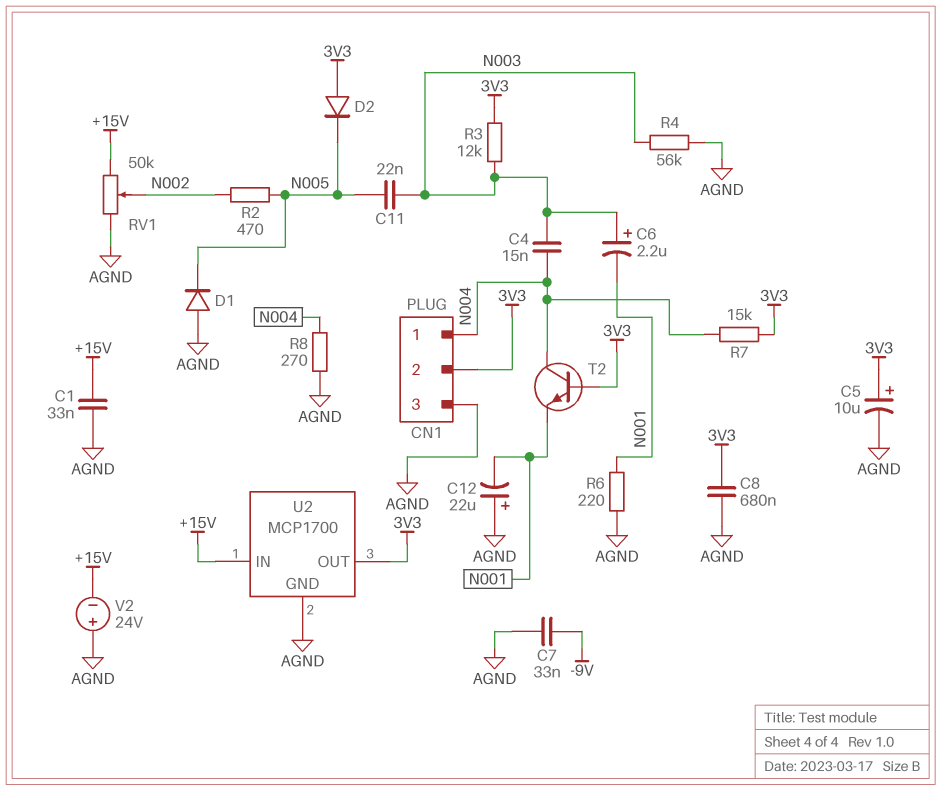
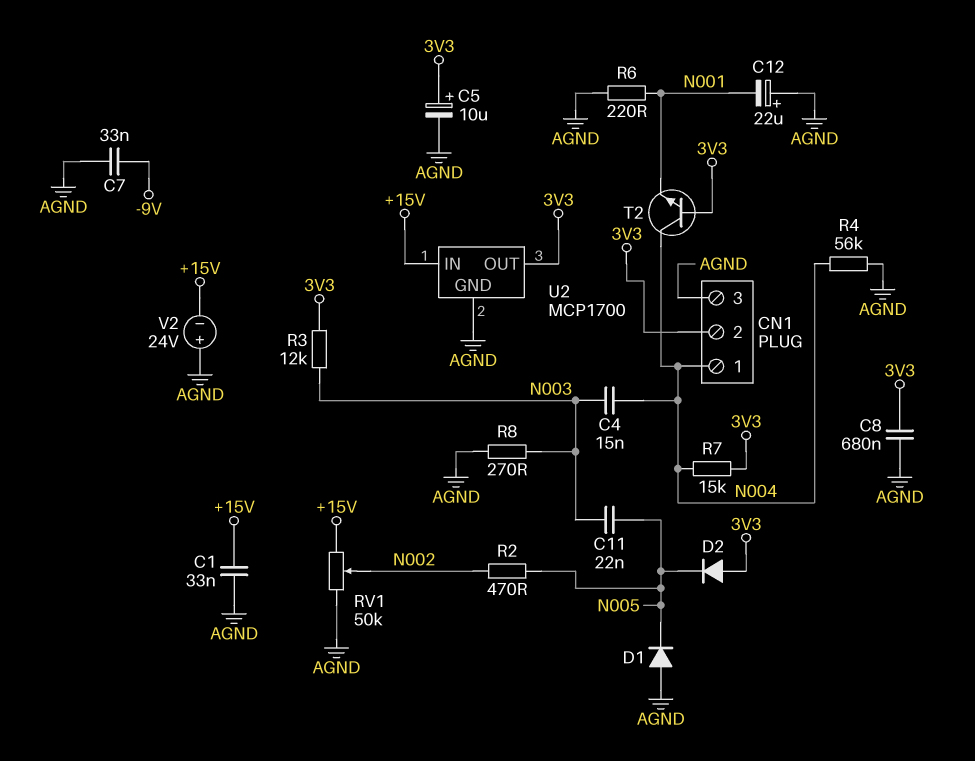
C6: 2.2uF (plus N003, minus N001) -> none
R4: 56k (AGND, N003) -> 56k (AGND, N004)
R8: 270 (AGND, N004) -> 270 (AGND, N003)

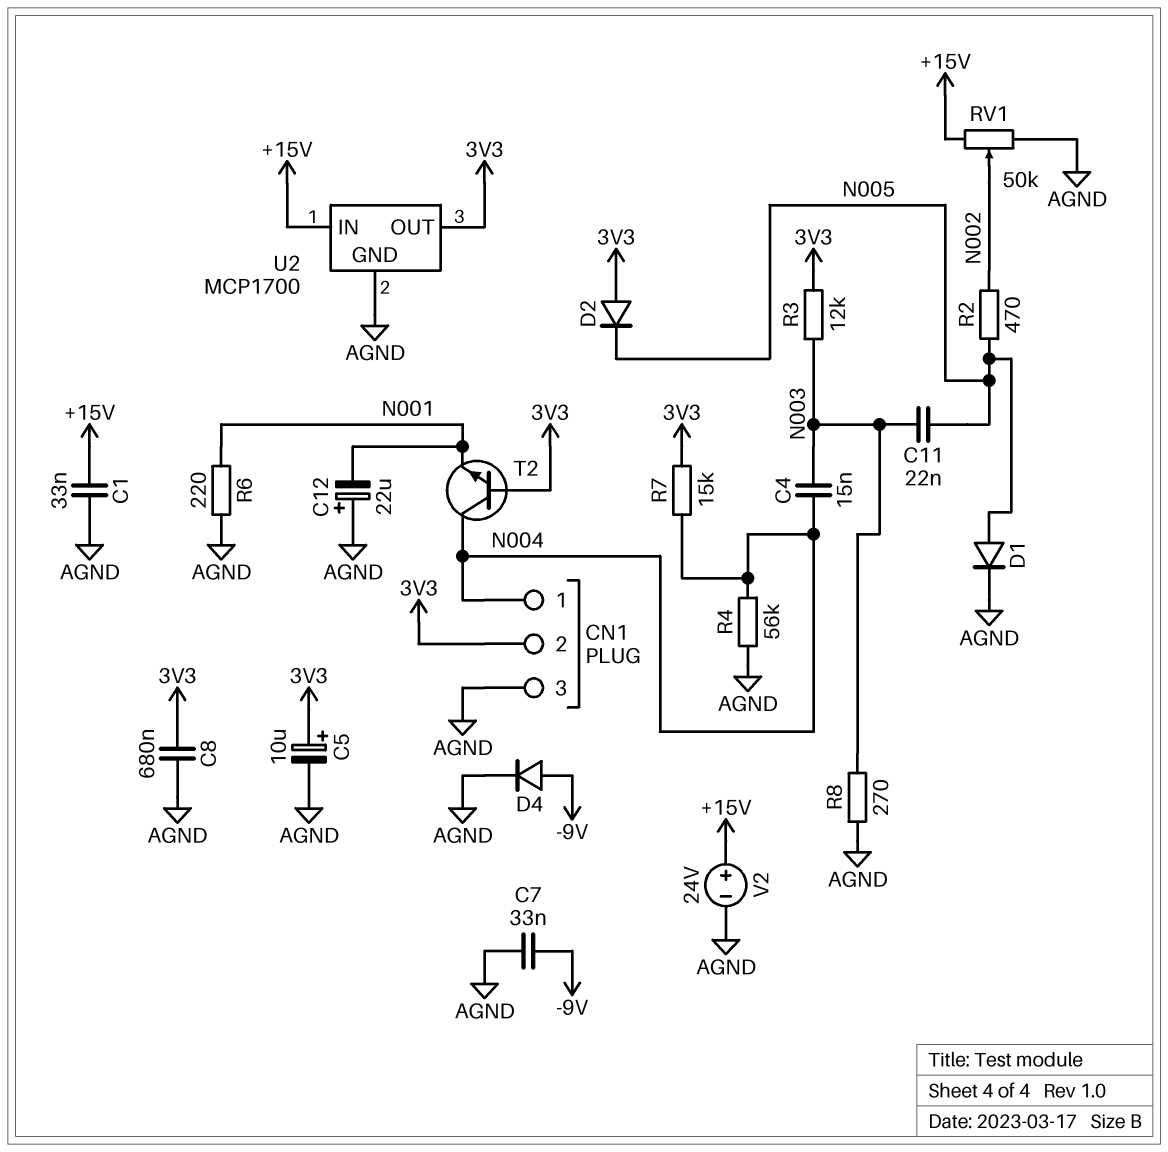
D1: diode (A AGND, K N005) -> diode (A N005, K AGND)
D4: none -> diode (A -9V, K AGND)
V2: 24V (plus AGND, minus +15V) -> 24V (plus +15V, minus AGND)

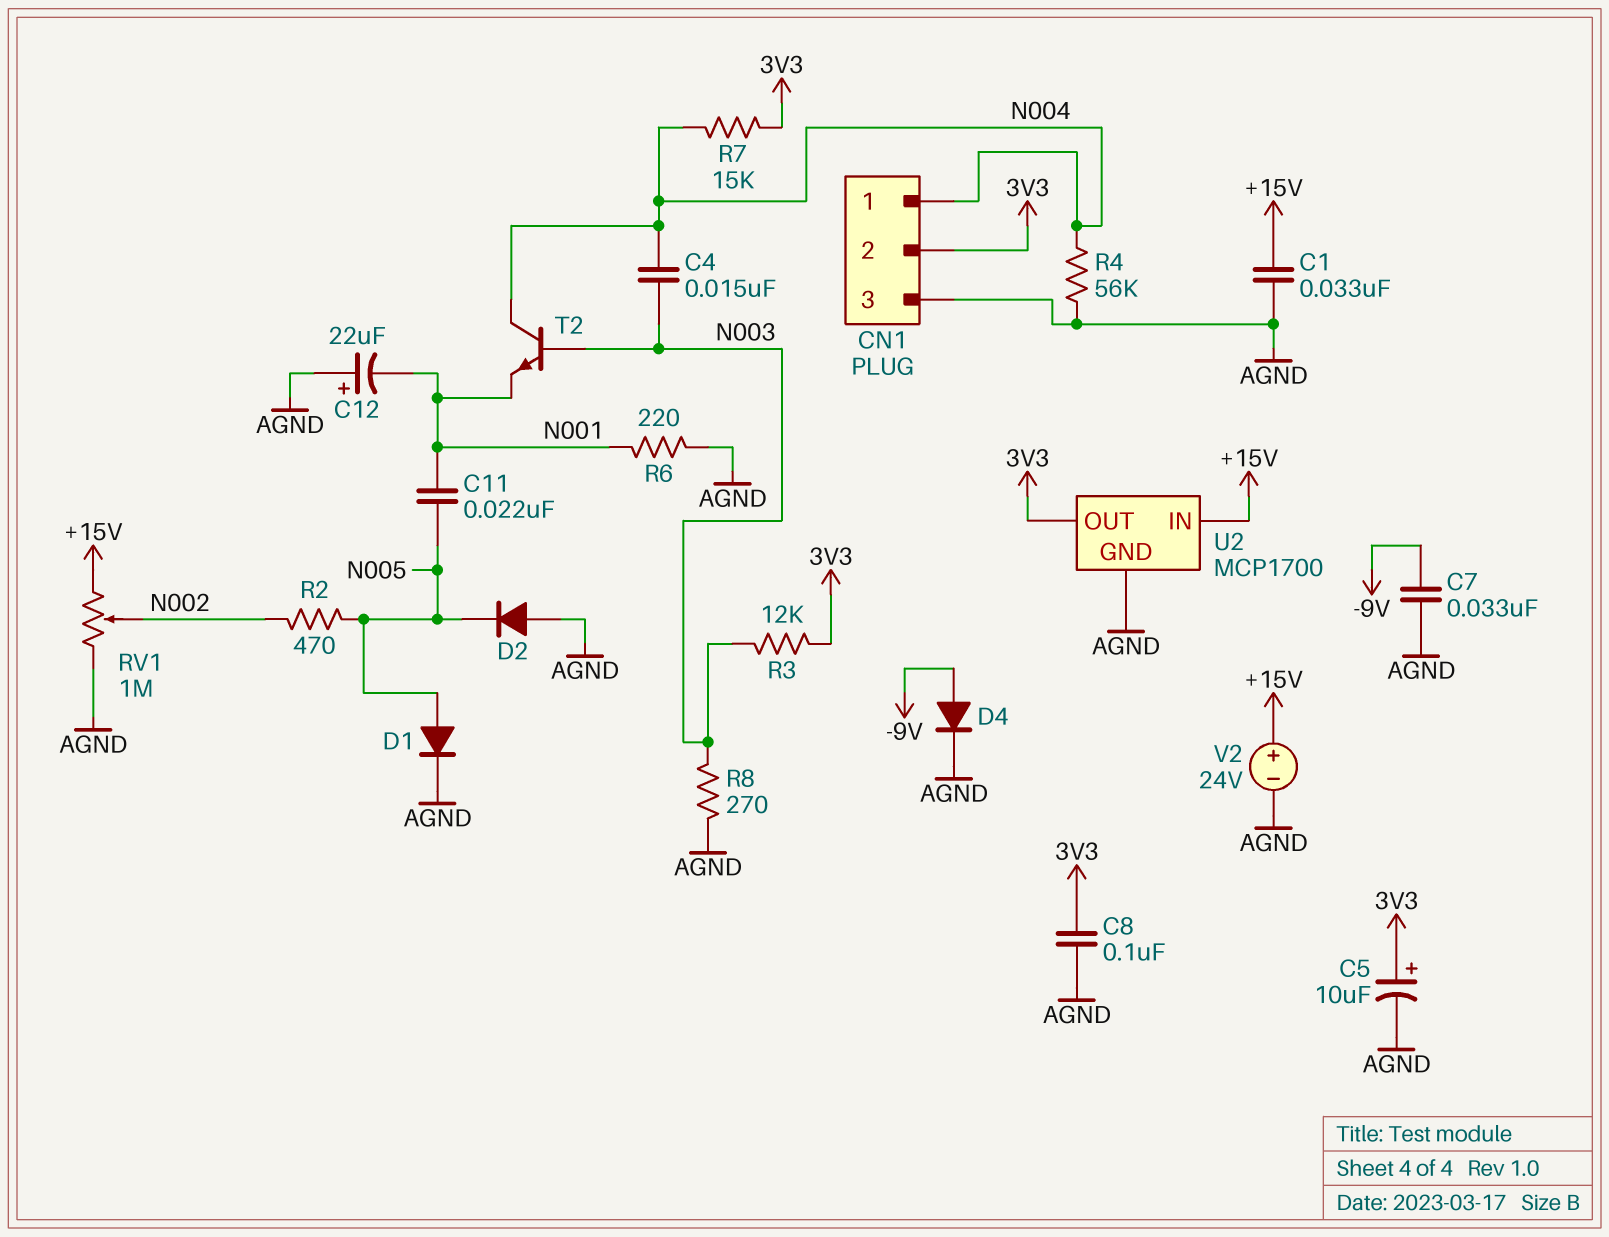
C8: 680nF (3V3, AGND) -> 100nF (3V3, AGND)
C11: 22nF (N003, N005) -> 22nF (N001, N005)
D2: diode (A 3V3, K N005) -> diode (A AGND, K N005)
RV1: 50k (+15V, AGND, wiper N002) -> 1M (+15V, AGND, wiper N002)
T2: NPN (B 3V3, C N004, E N001) -> NPN (B N003, C N004, E N001)

